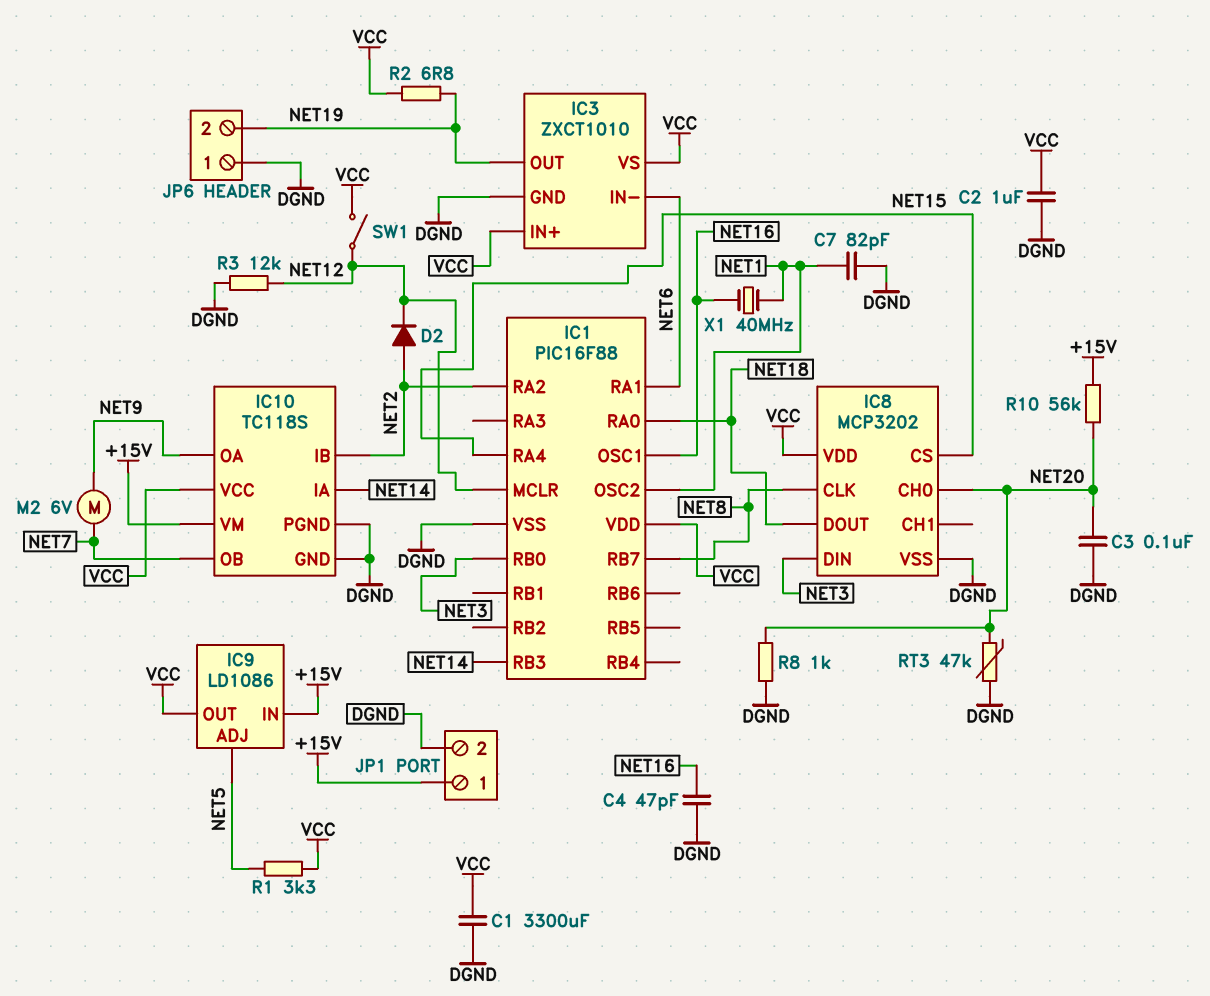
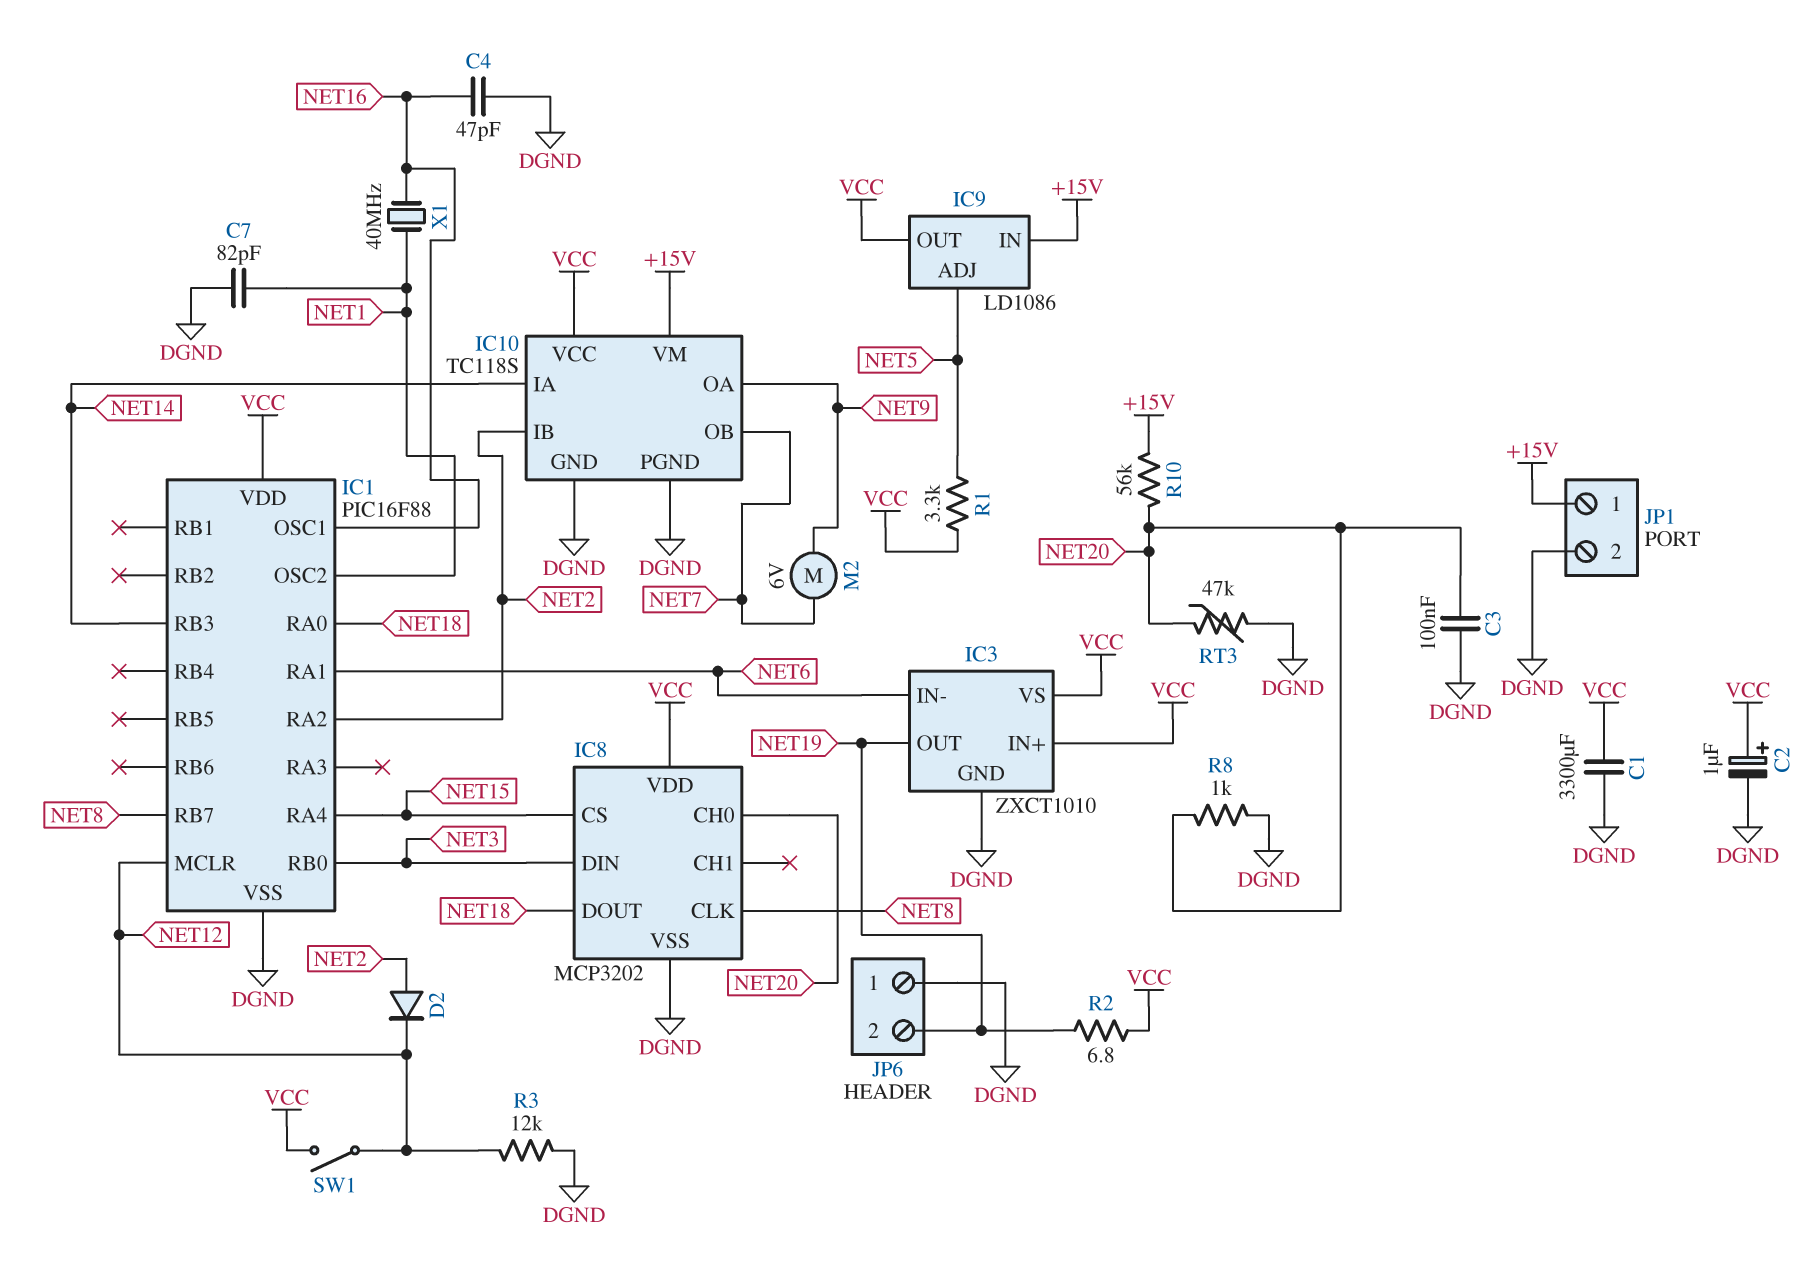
C2: 1uF (DGND, VCC) -> 1uF (plus VCC, minus DGND)

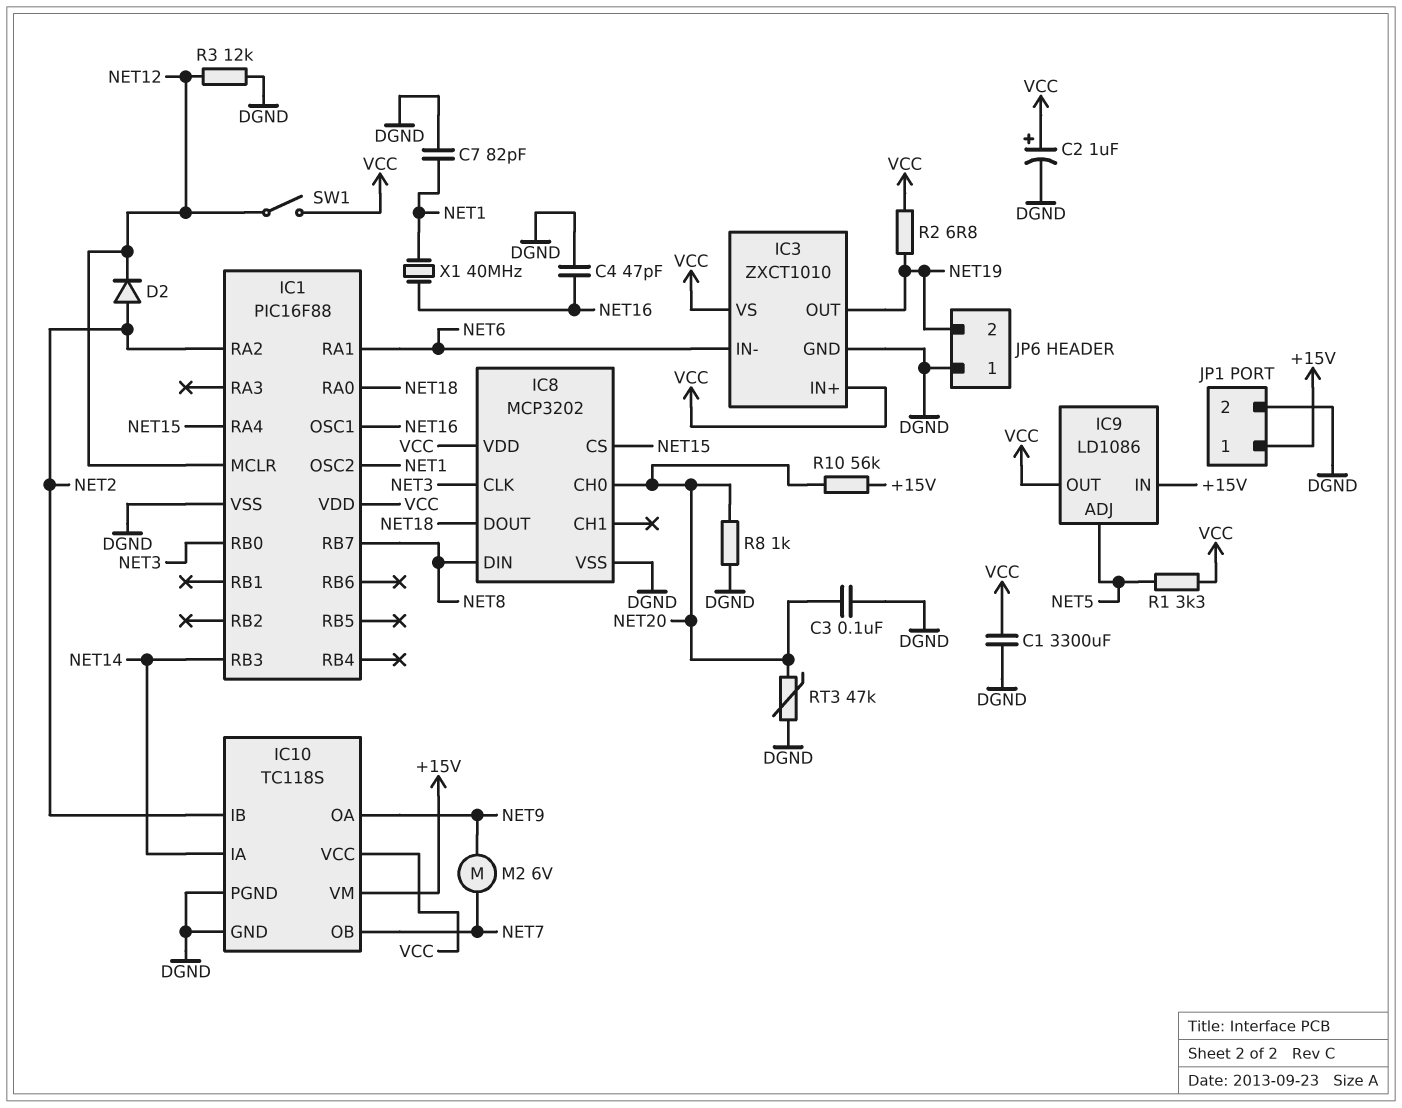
IC8 pin CLK: NET8 -> NET3
IC8 pin DIN: NET3 -> NET8

